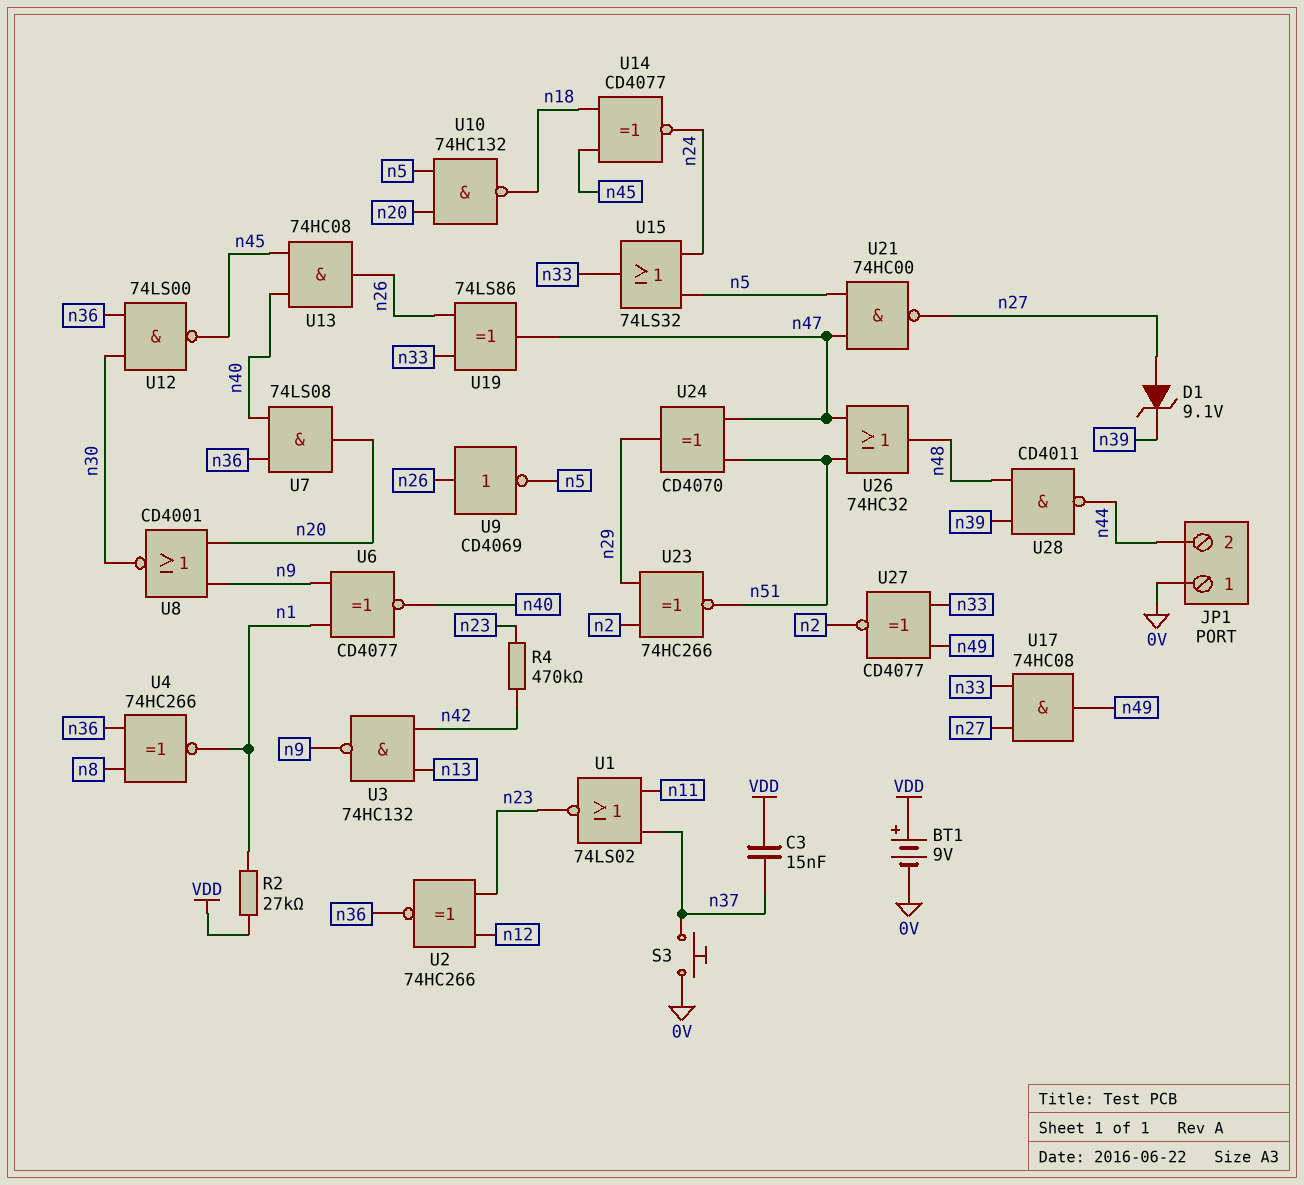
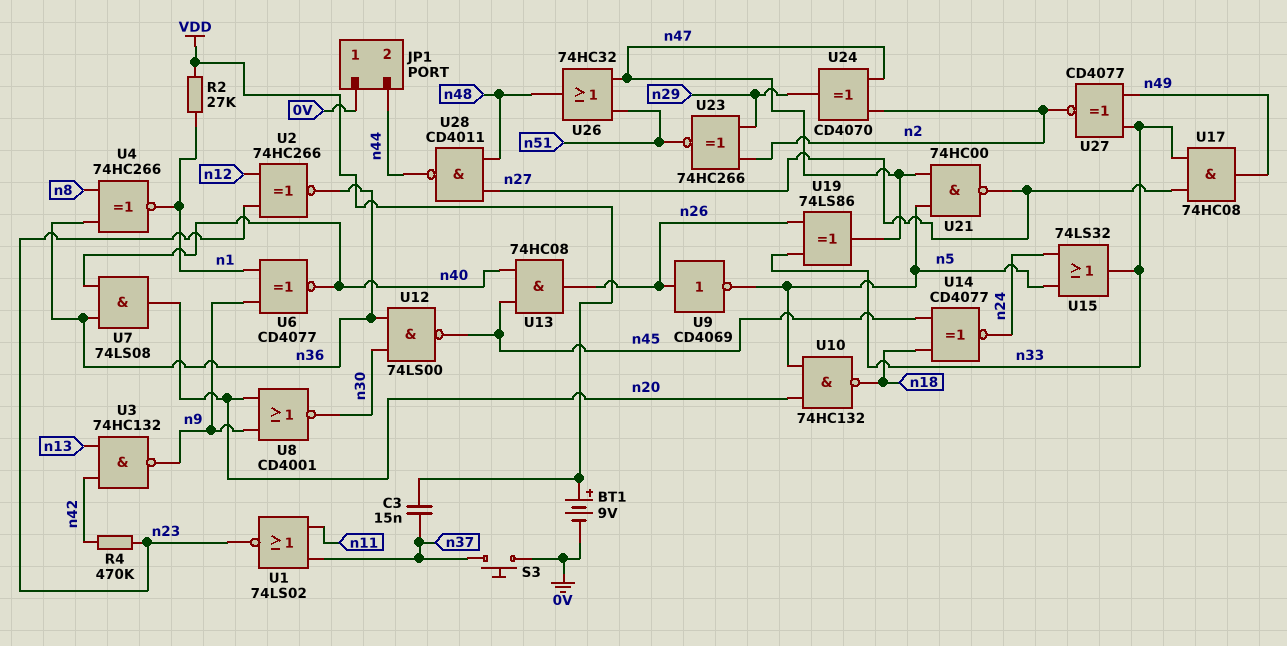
D1: zener 9.1V (A n27, K n39) -> none
U24: XOR CD4070 (in n47, in n51, out n29) -> XOR CD4070 (in n2, in n47, out n29)
U28: NAND CD4011 (in n39, in n48, out n44) -> NAND CD4011 (in n27, in n48, out n44)

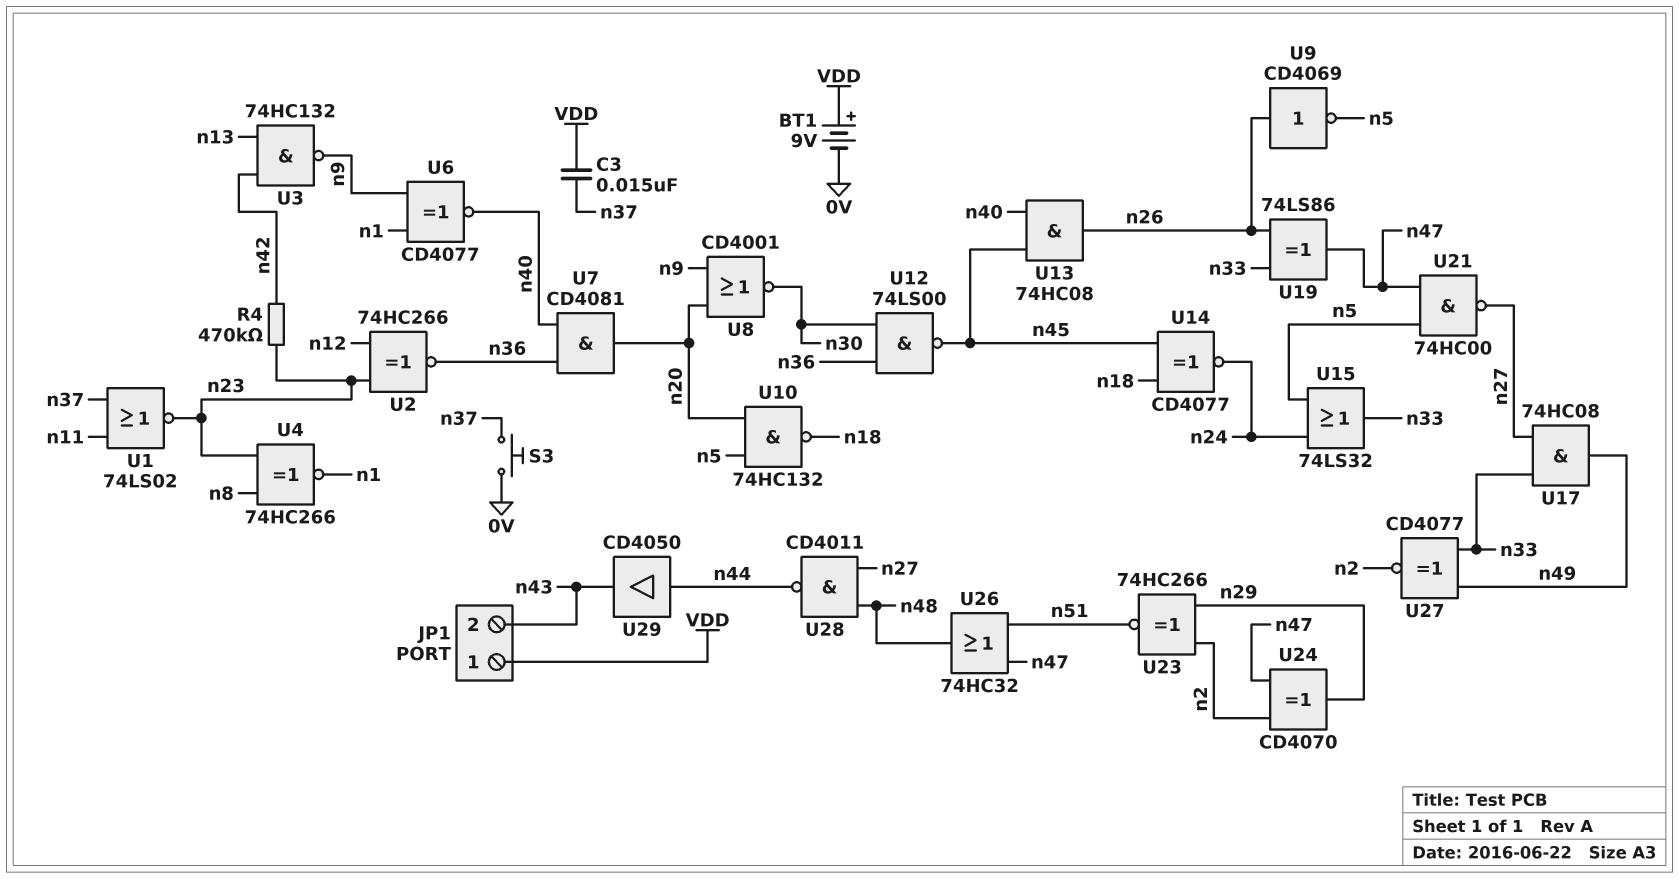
JP1 pin 1: 0V -> VDD
JP1 pin 2: n44 -> n43
R2: 27k (VDD, n1) -> none
U4: XNOR 74HC266 (in n8, in n36, out n1) -> XNOR 74HC266 (in n8, in n23, out n1)
U7: AND 74LS08 (in n36, in n40, out n20) -> AND CD4081 (in n36, in n40, out n20)
U29: none -> buffer CD4050 (in n44, out n43)

